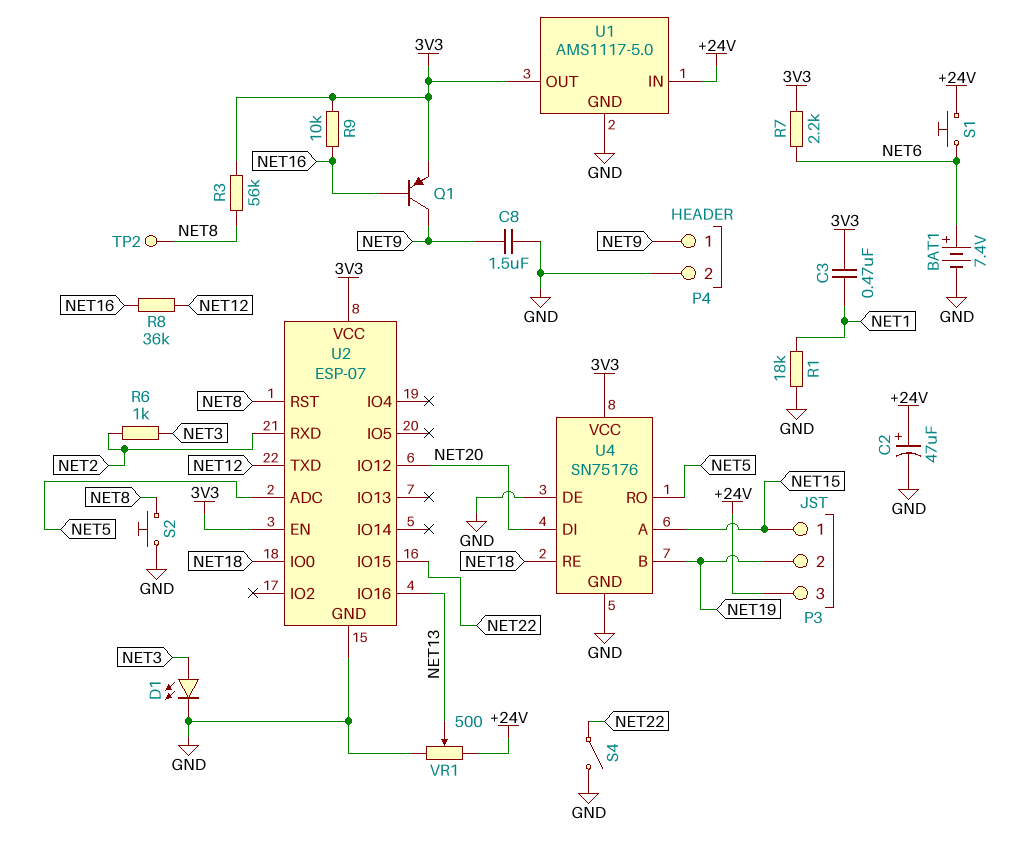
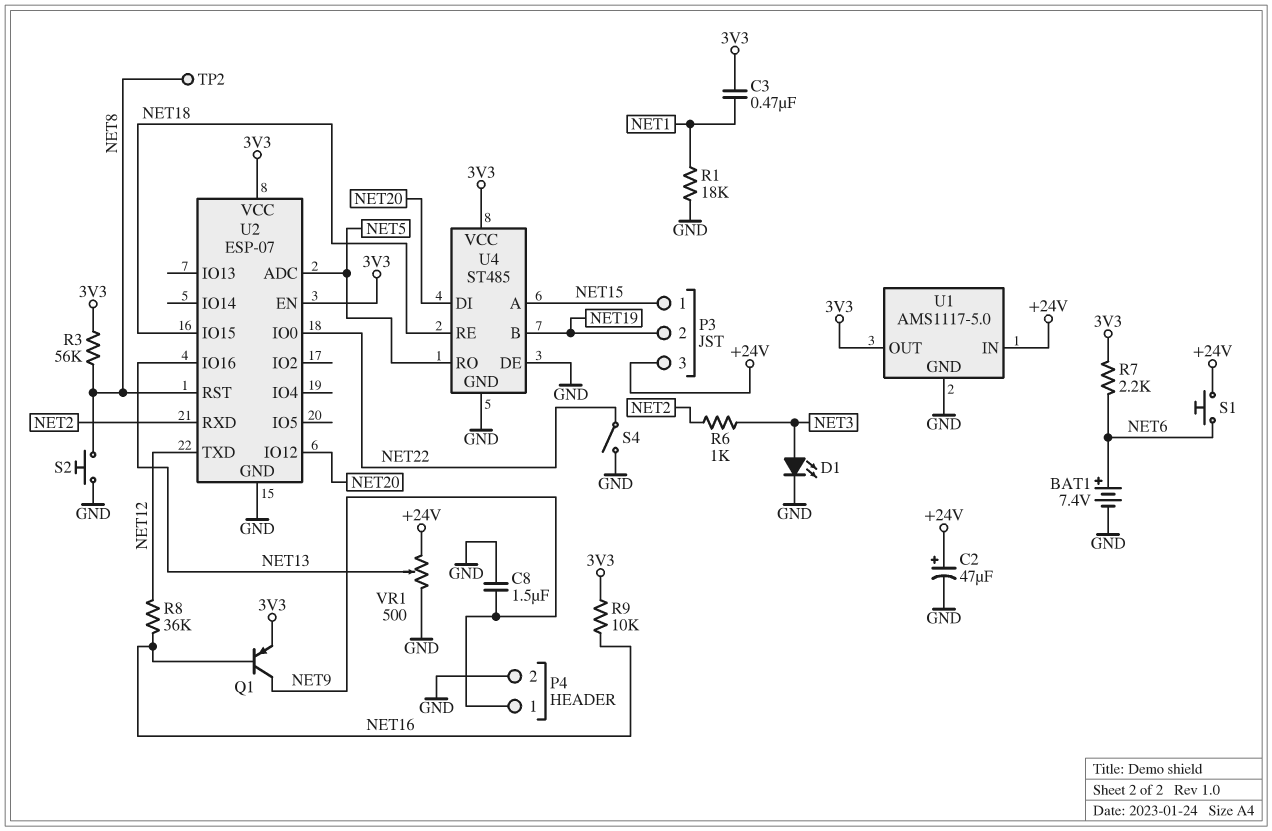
U2 pin IO0: NET18 -> NET22
U2 pin IO15: NET22 -> NET18
U4: SN75176 -> ST485

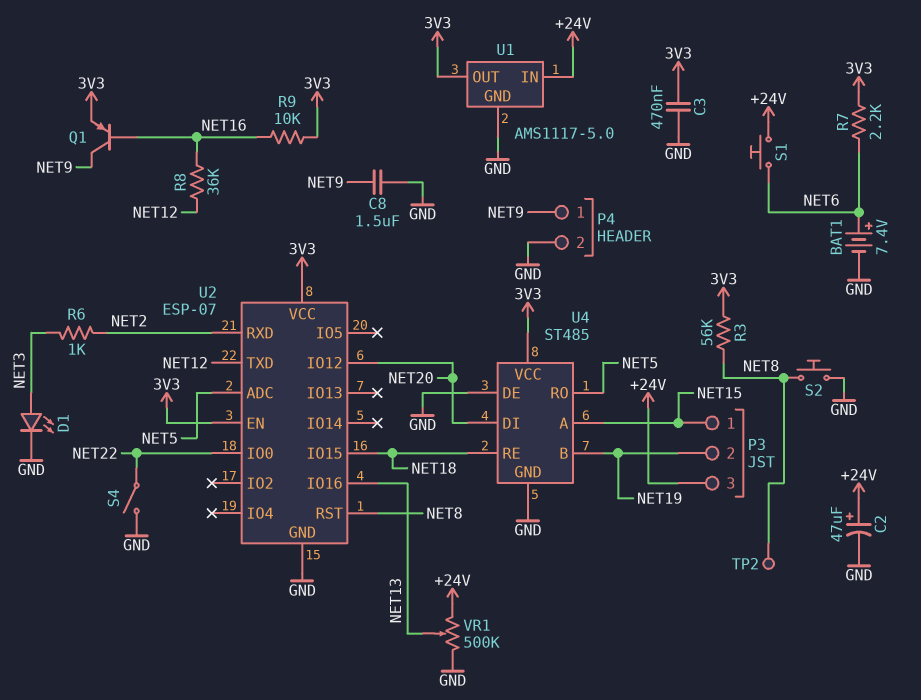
C3: 470nF (3V3, NET1) -> 470nF (3V3, GND)
R1: 18k (GND, NET1) -> none
VR1: 500 (+24V, GND, wiper NET13) -> 500k (+24V, GND, wiper NET13)

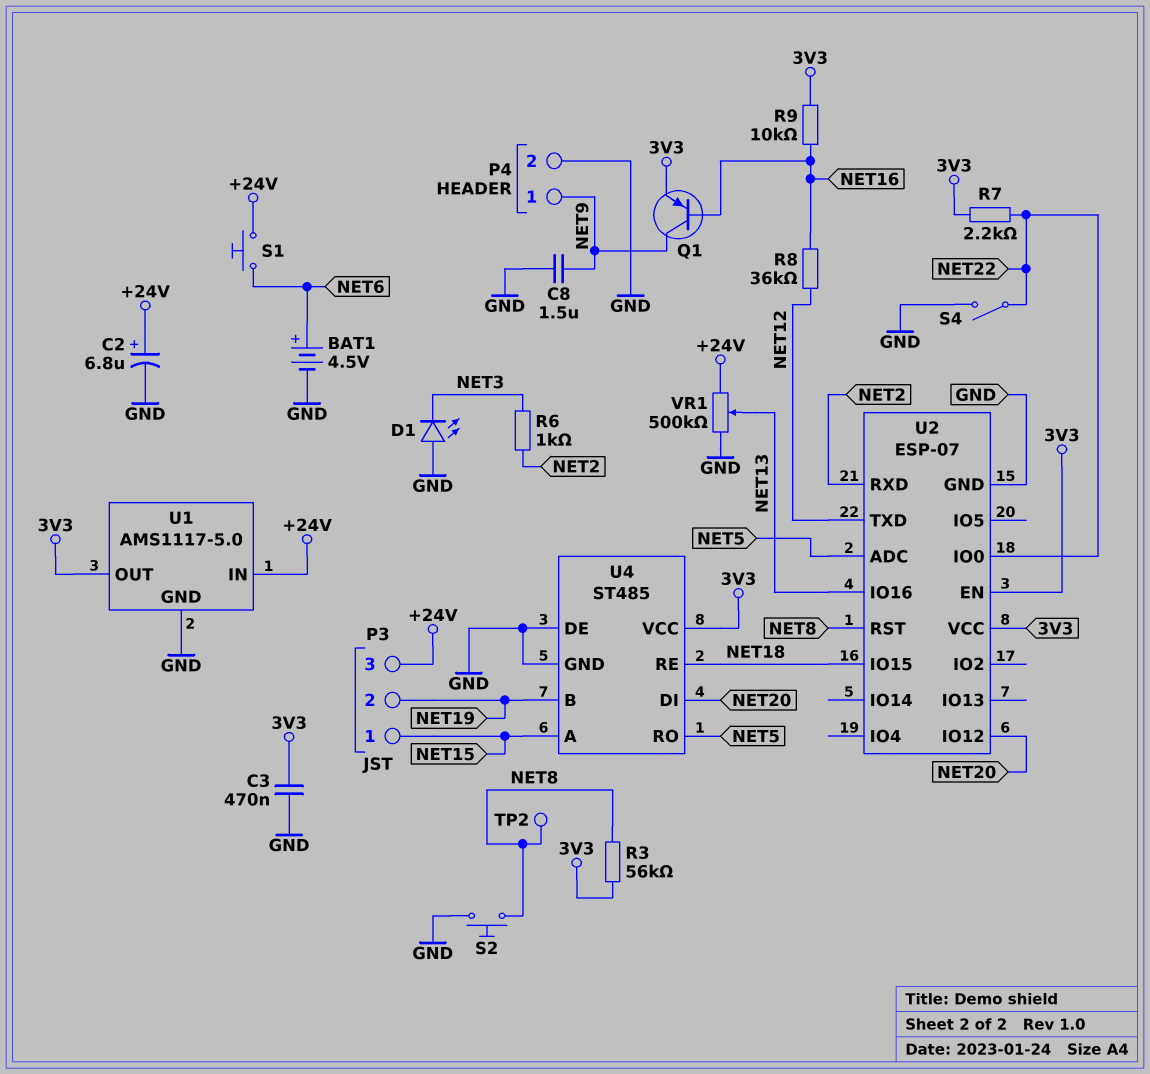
BAT1: 7.4V (plus NET6, minus GND) -> 4.5V (plus NET6, minus GND)
C2: 47uF (plus +24V, minus GND) -> 6.8uF (plus +24V, minus GND)
D1: LED (A NET3, K GND) -> LED (A GND, K NET3)
R7: 2.2k (3V3, NET6) -> 2.2k (3V3, NET22)

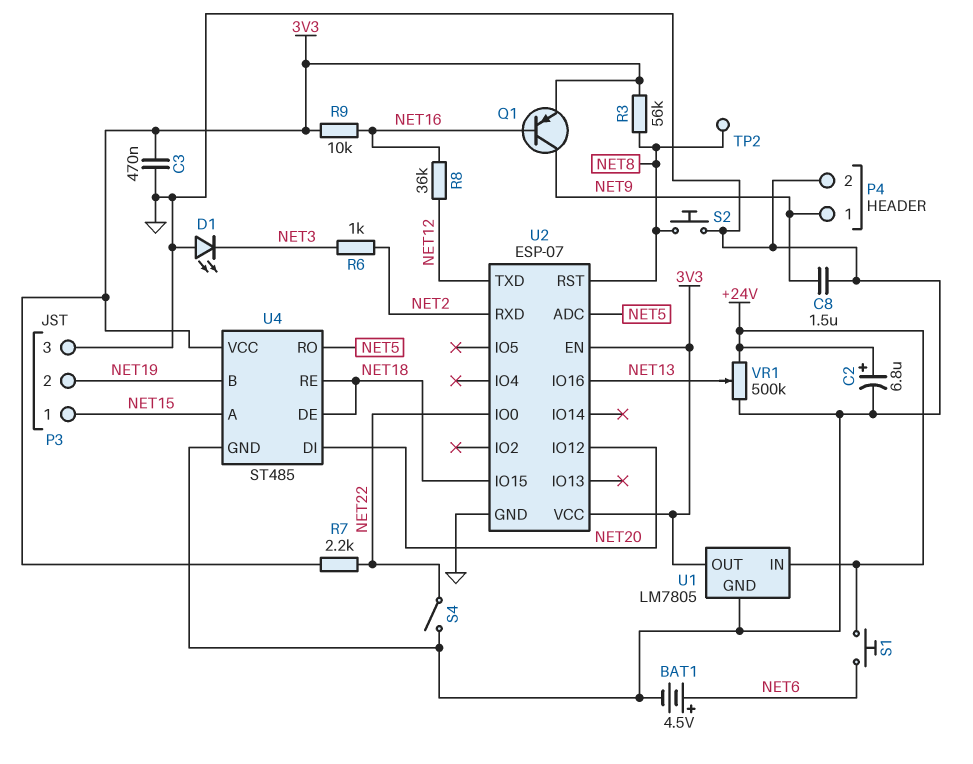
P3 pin 3: +24V -> GND
U1: AMS1117-5.0 -> LM7805
U4 pin DE: GND -> NET18

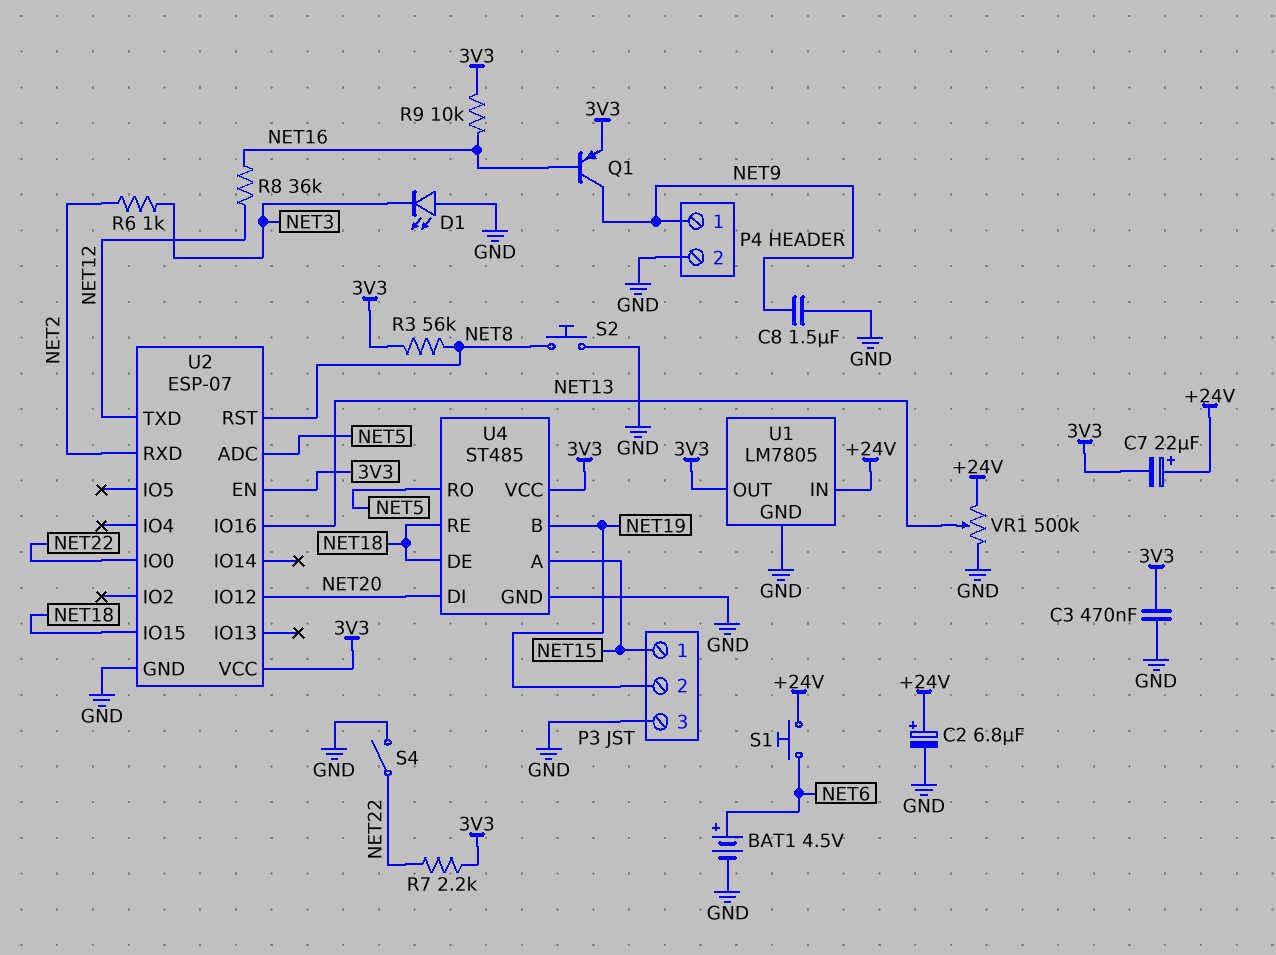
C7: none -> 22uF (plus +24V, minus 3V3)
TP2: test point (NET8) -> none

